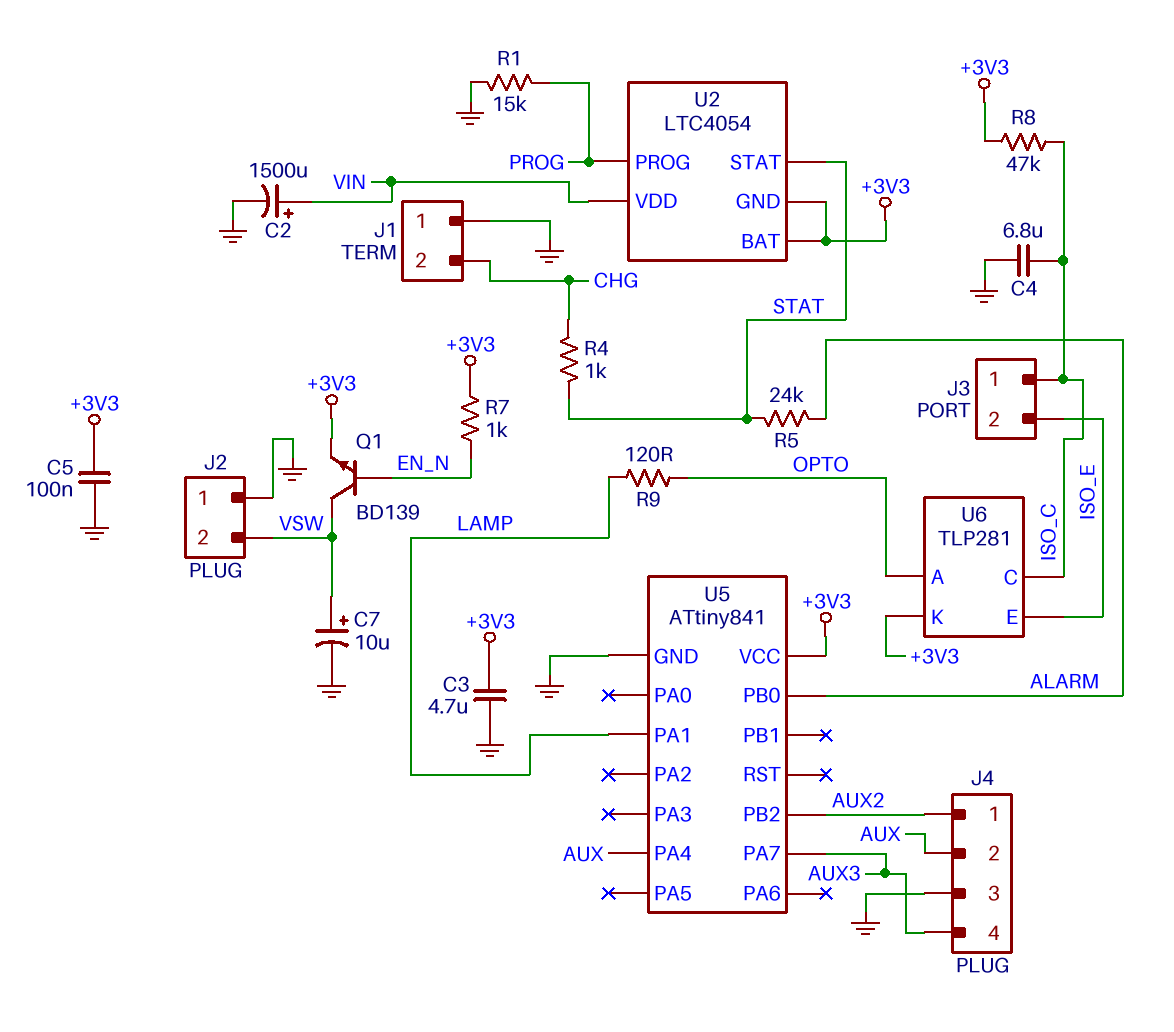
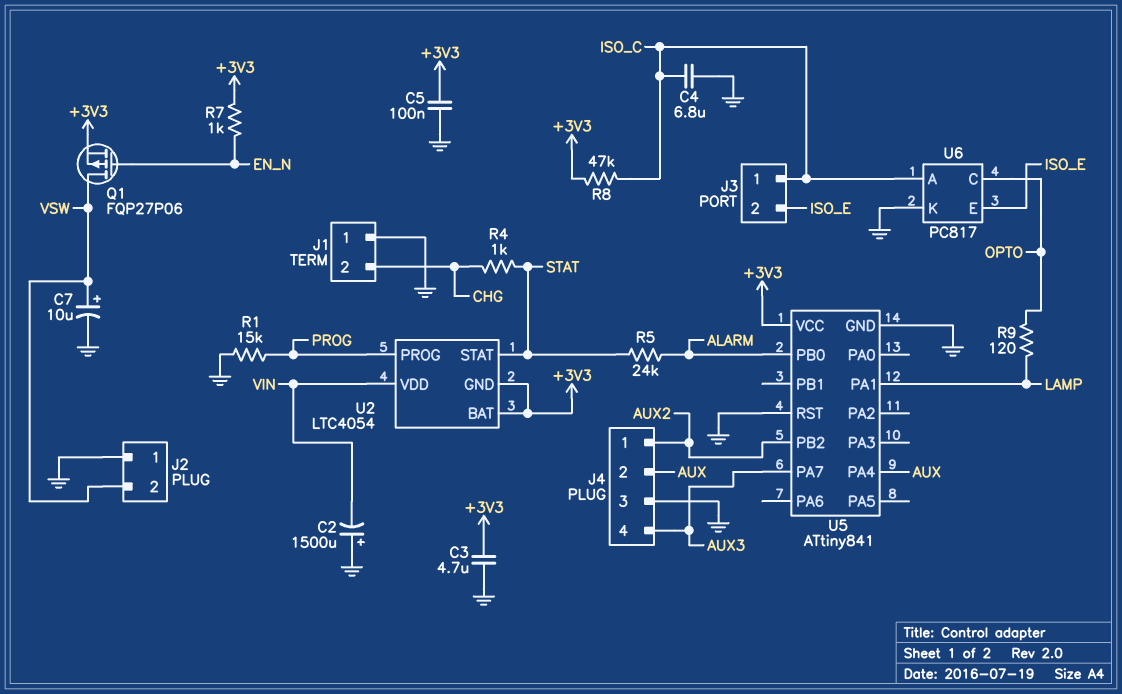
C2: 1500uF (plus VIN, minus GND) -> 1500uF (plus GND, minus VIN)
Q1: NPN BD139 (B EN_N, C VSW, E +3V3) -> PMOS FQP27P06 (G EN_N, D VSW, S +3V3)
U5 pin RST: none -> GND
U6: TLP281 -> PC817
U6 pin A: OPTO -> ISO_C
U6 pin C: ISO_C -> OPTO
U6 pin K: +3V3 -> GND

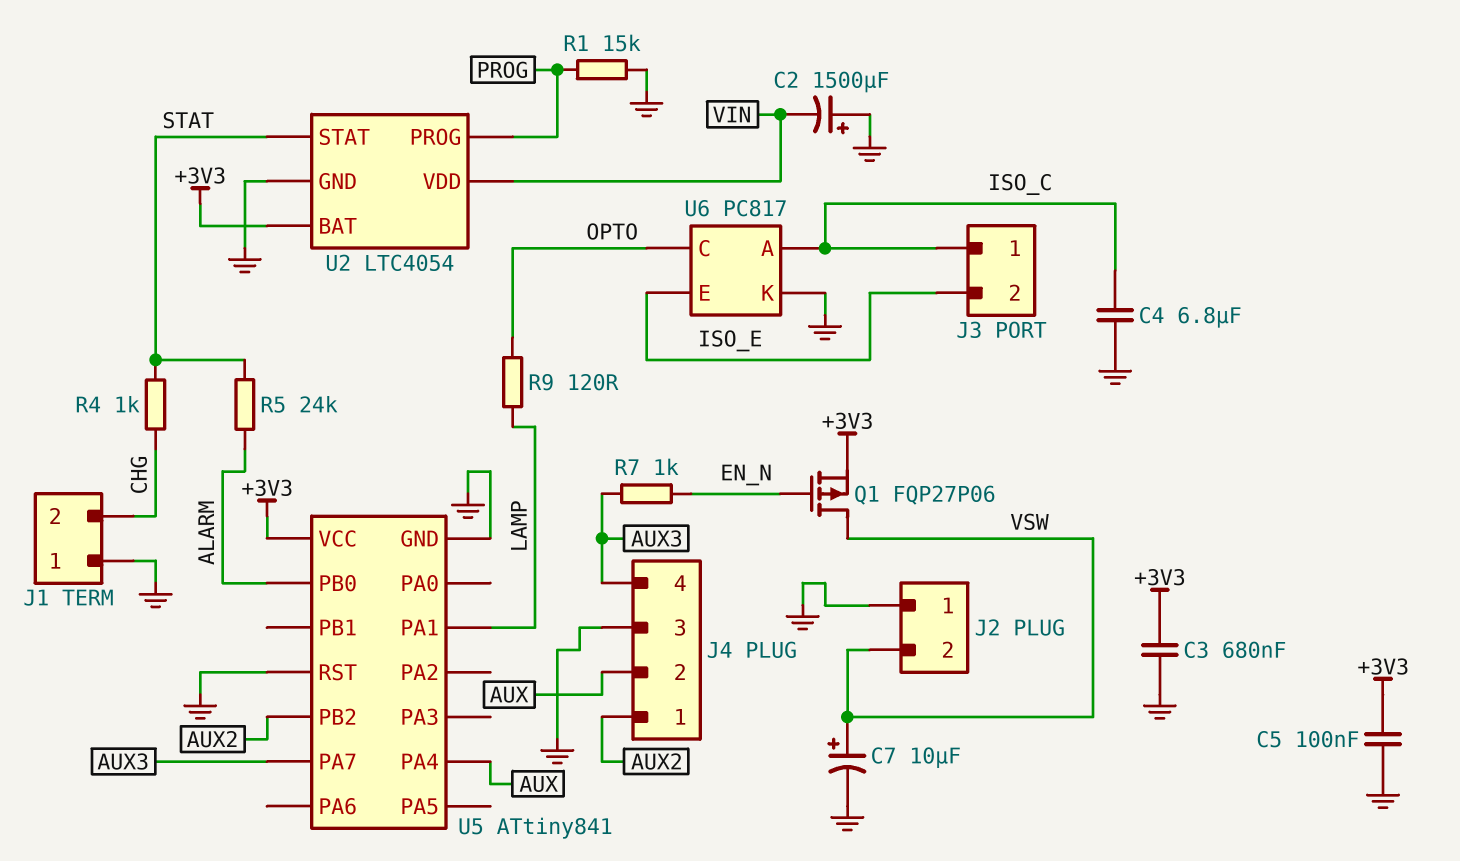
C3: 4.7uF (+3V3, GND) -> 680nF (+3V3, GND)
R7: 1k (+3V3, EN_N) -> 1k (AUX3, EN_N)
R8: 47k (+3V3, ISO_C) -> none
U2 pin GND: +3V3 -> GND

